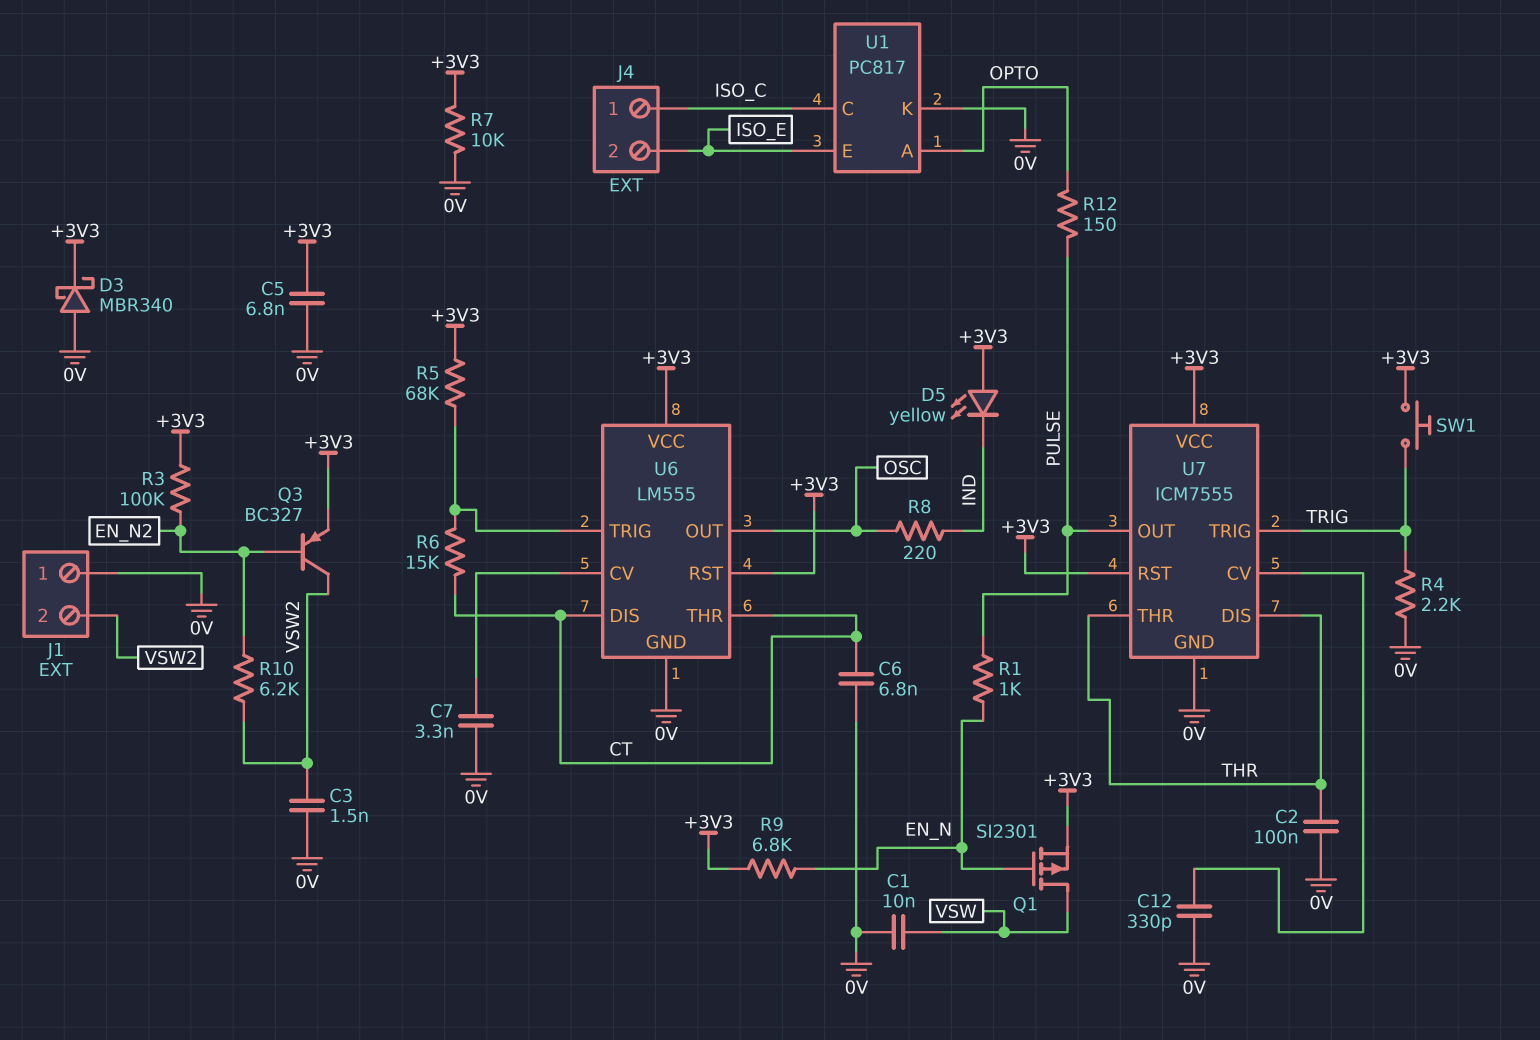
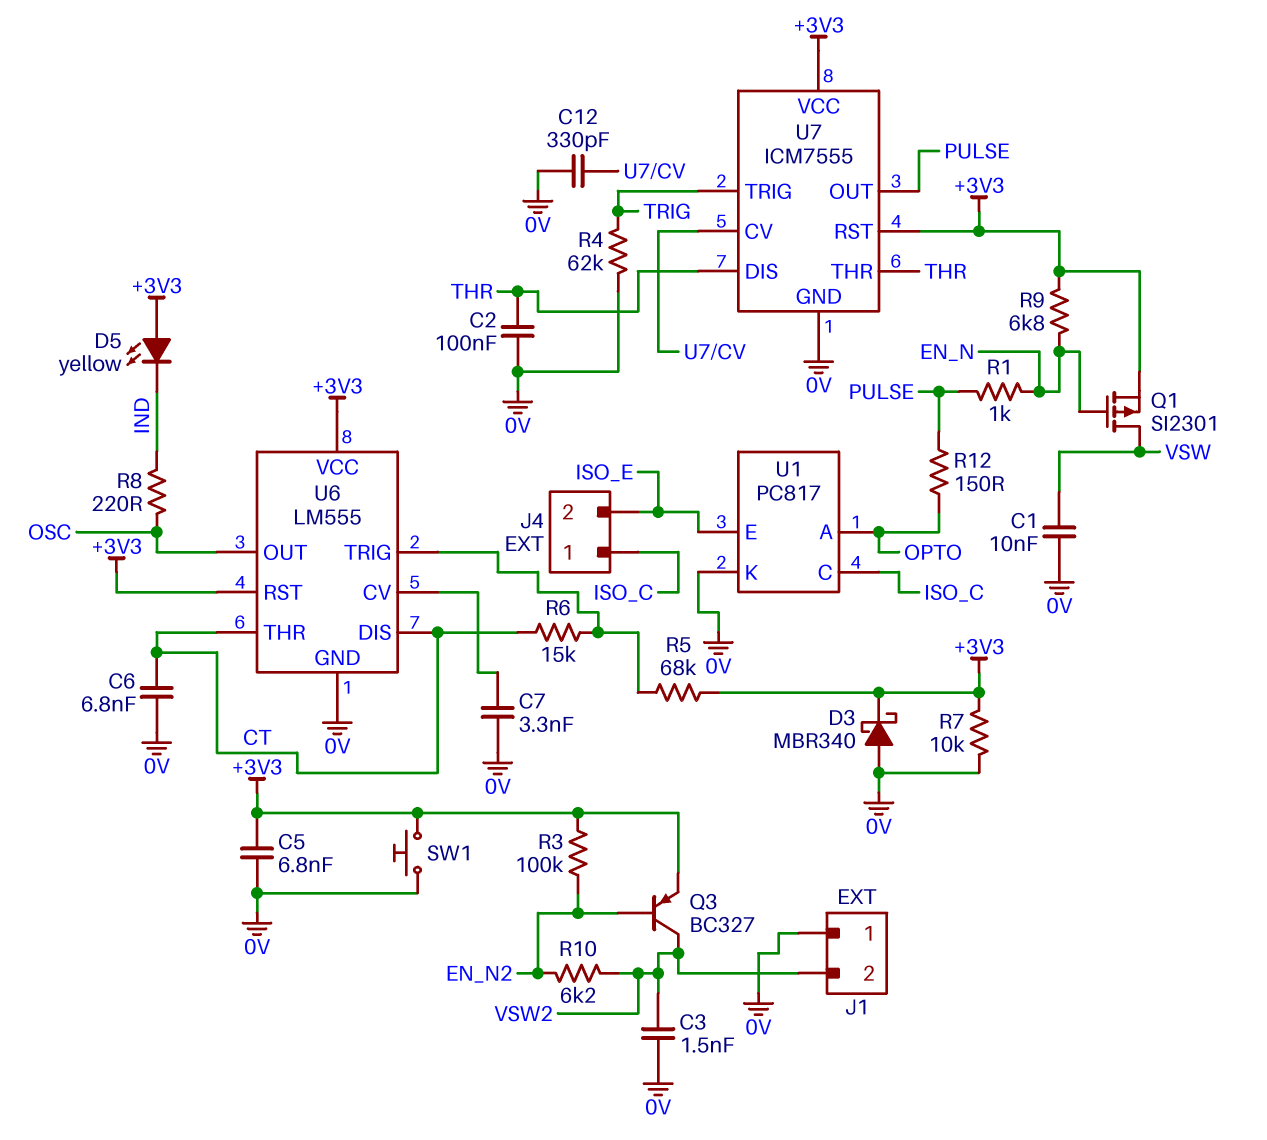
R4: 2.2k (0V, TRIG) -> 62k (0V, TRIG)
SW1: button (+3V3, TRIG) -> button (+3V3, 0V)

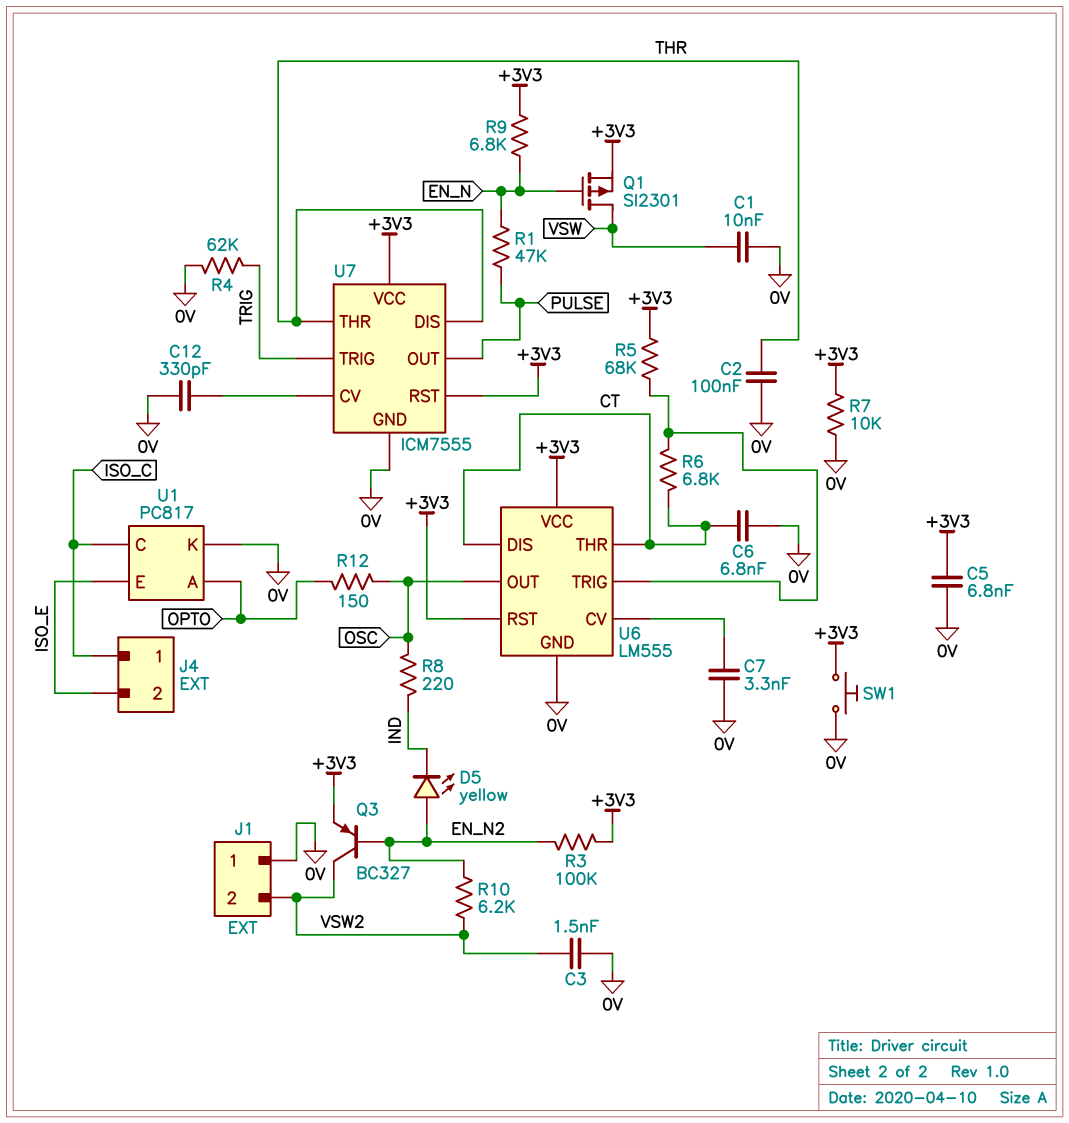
D3: schottky MBR340 (A 0V, K +3V3) -> none
D5: LED yellow (A +3V3, K IND) -> LED yellow (A EN_N2, K IND)
R1: 1k (EN_N, PULSE) -> 47k (EN_N, PULSE)
R6: 15k (CT, U6/TRIG) -> 6.8k (CT, U6/TRIG)
R12: 150 (OPTO, PULSE) -> 150 (OPTO, OSC)

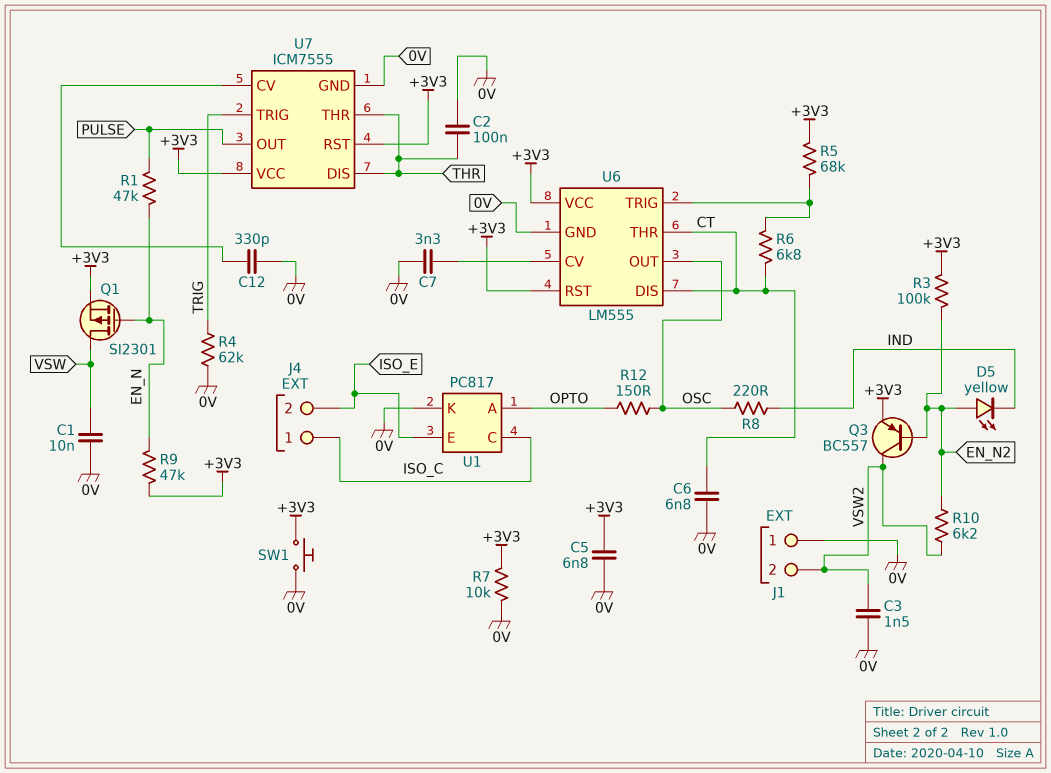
Q3: PNP BC327 (B EN_N2, C VSW2, E +3V3) -> PNP BC557 (B EN_N2, C VSW2, E +3V3)
R9: 6.8k (+3V3, EN_N) -> 47k (+3V3, EN_N)

